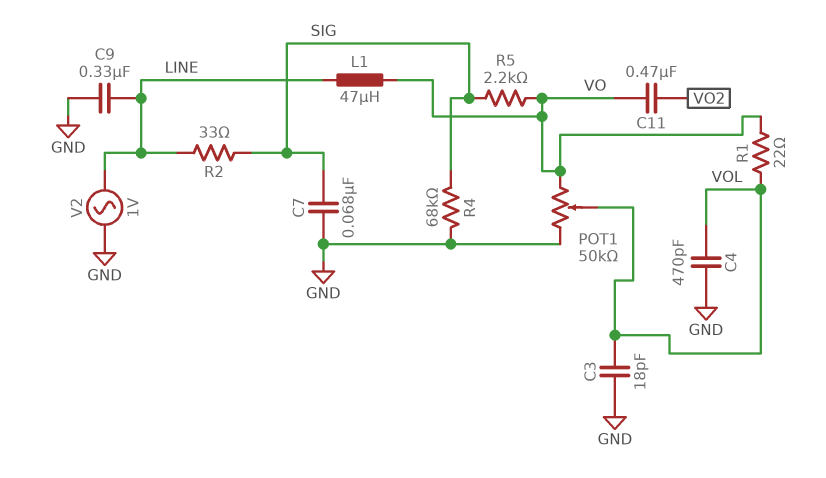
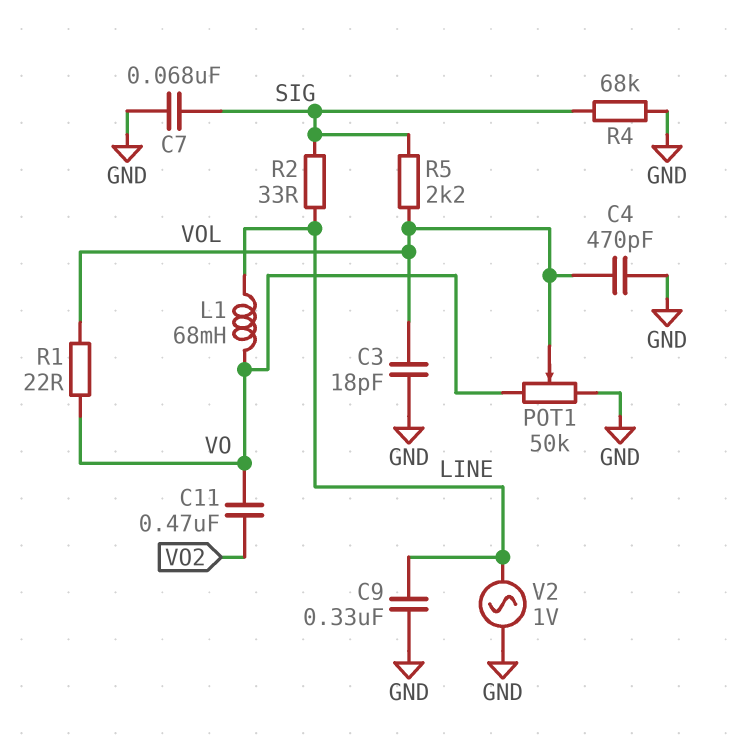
L1: 47uH (LINE, VO) -> 68mH (LINE, VO)
R5: 2.2k (SIG, VO) -> 2.2k (SIG, VOL)

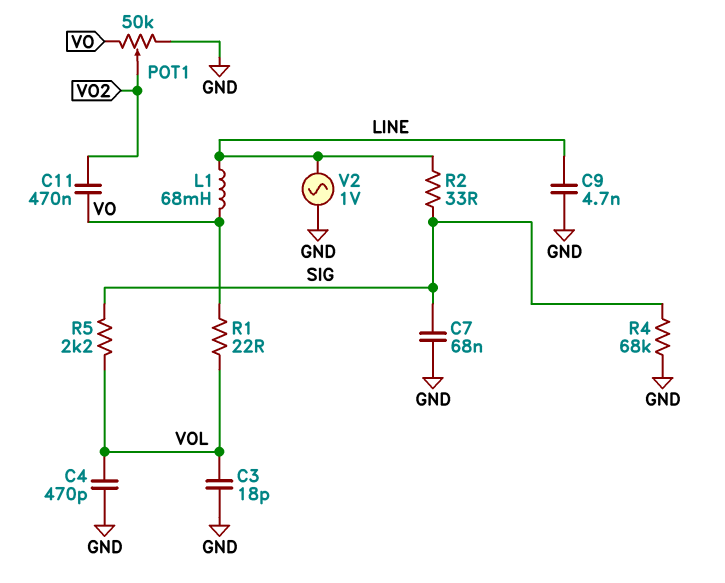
C9: 330nF (GND, LINE) -> 4.7nF (GND, LINE)
POT1: 50k (GND, VO, wiper VOL) -> 50k (GND, VO, wiper VO2)

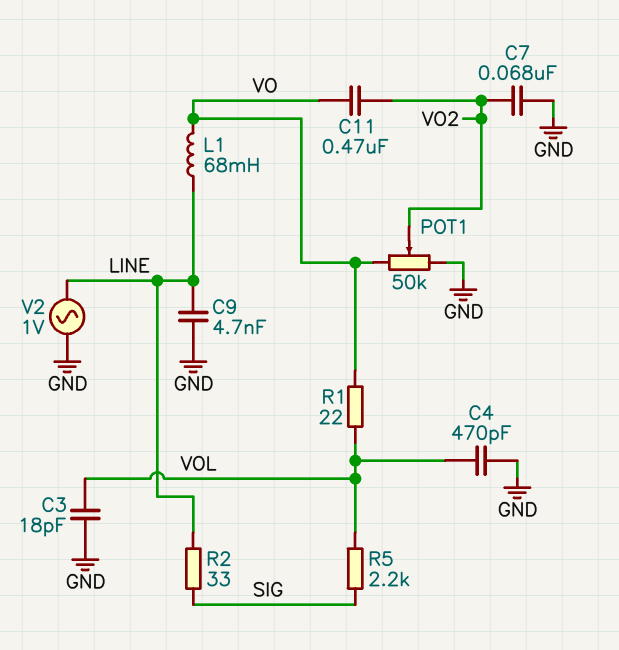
C7: 68nF (GND, SIG) -> 68nF (GND, VO2)
R4: 68k (GND, SIG) -> none

